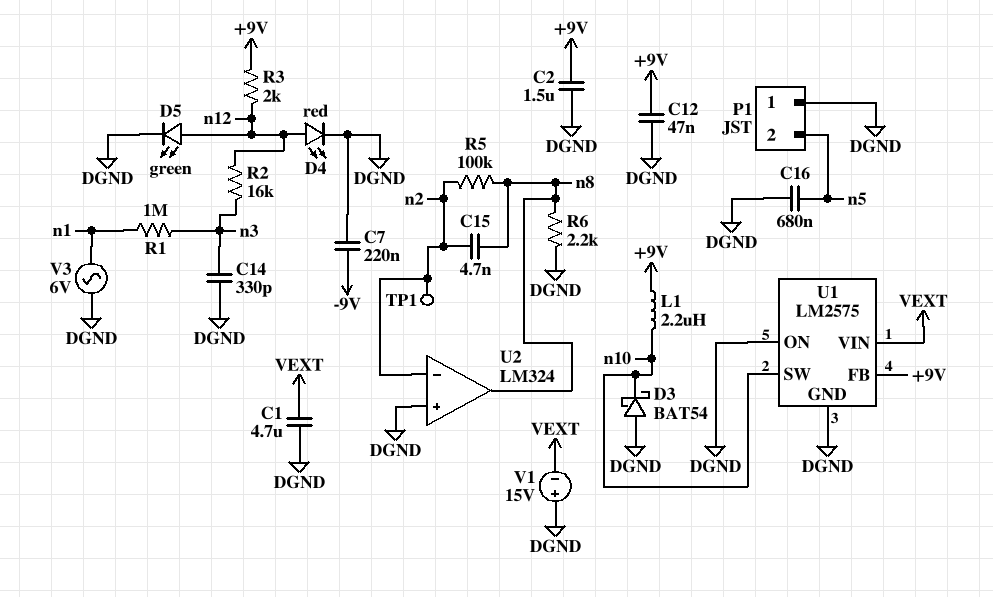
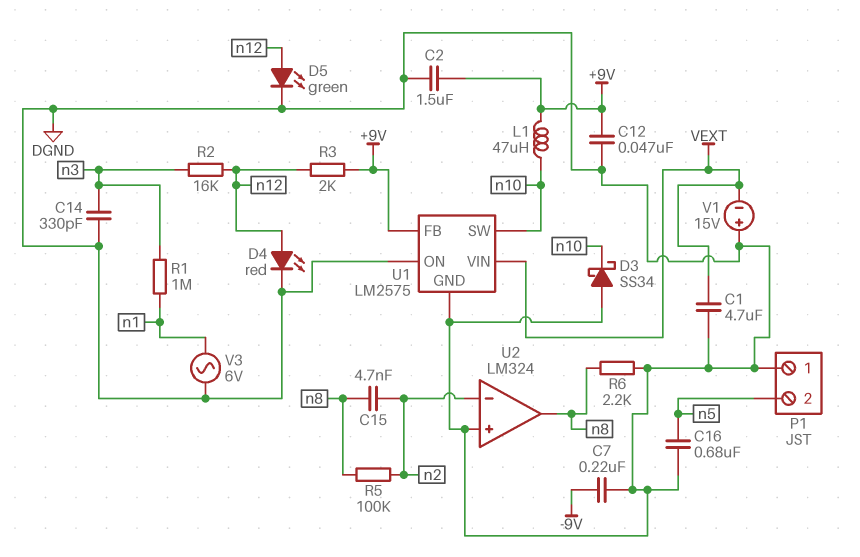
D3: schottky BAT54 (A DGND, K n10) -> schottky SS34 (A DGND, K n10)
L1: 2.2uH (+9V, n10) -> 47uH (+9V, n10)
TP1: test point (n2) -> none

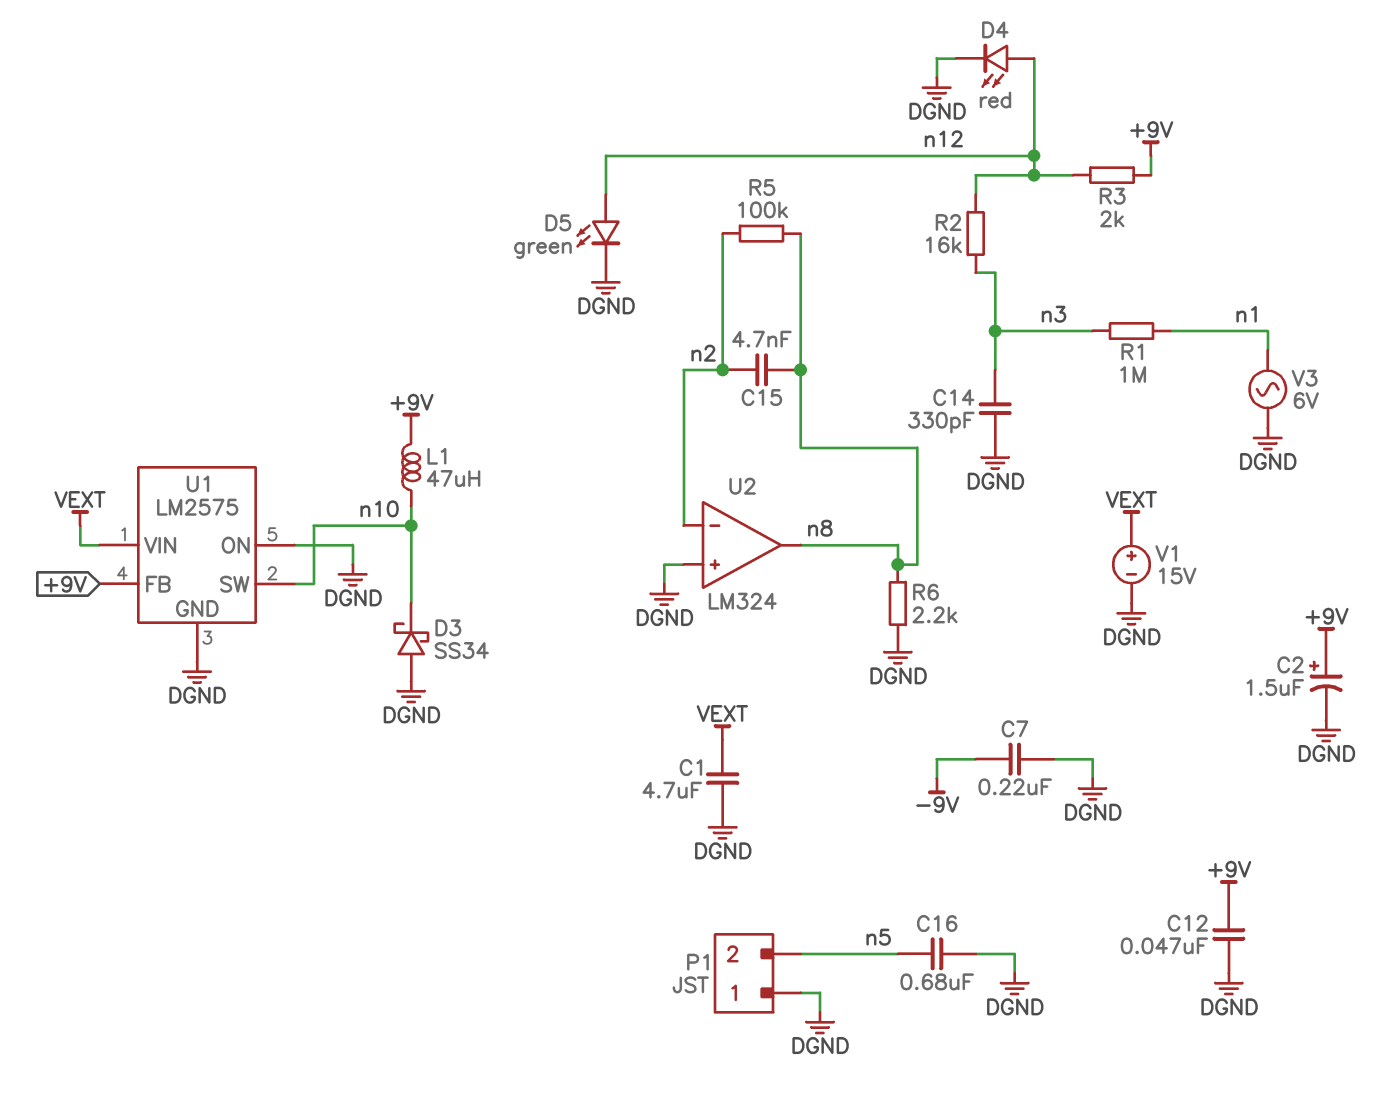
C2: 1.5uF (+9V, DGND) -> 1.5uF (plus +9V, minus DGND)
V1: 15V (plus DGND, minus VEXT) -> 15V (plus VEXT, minus DGND)

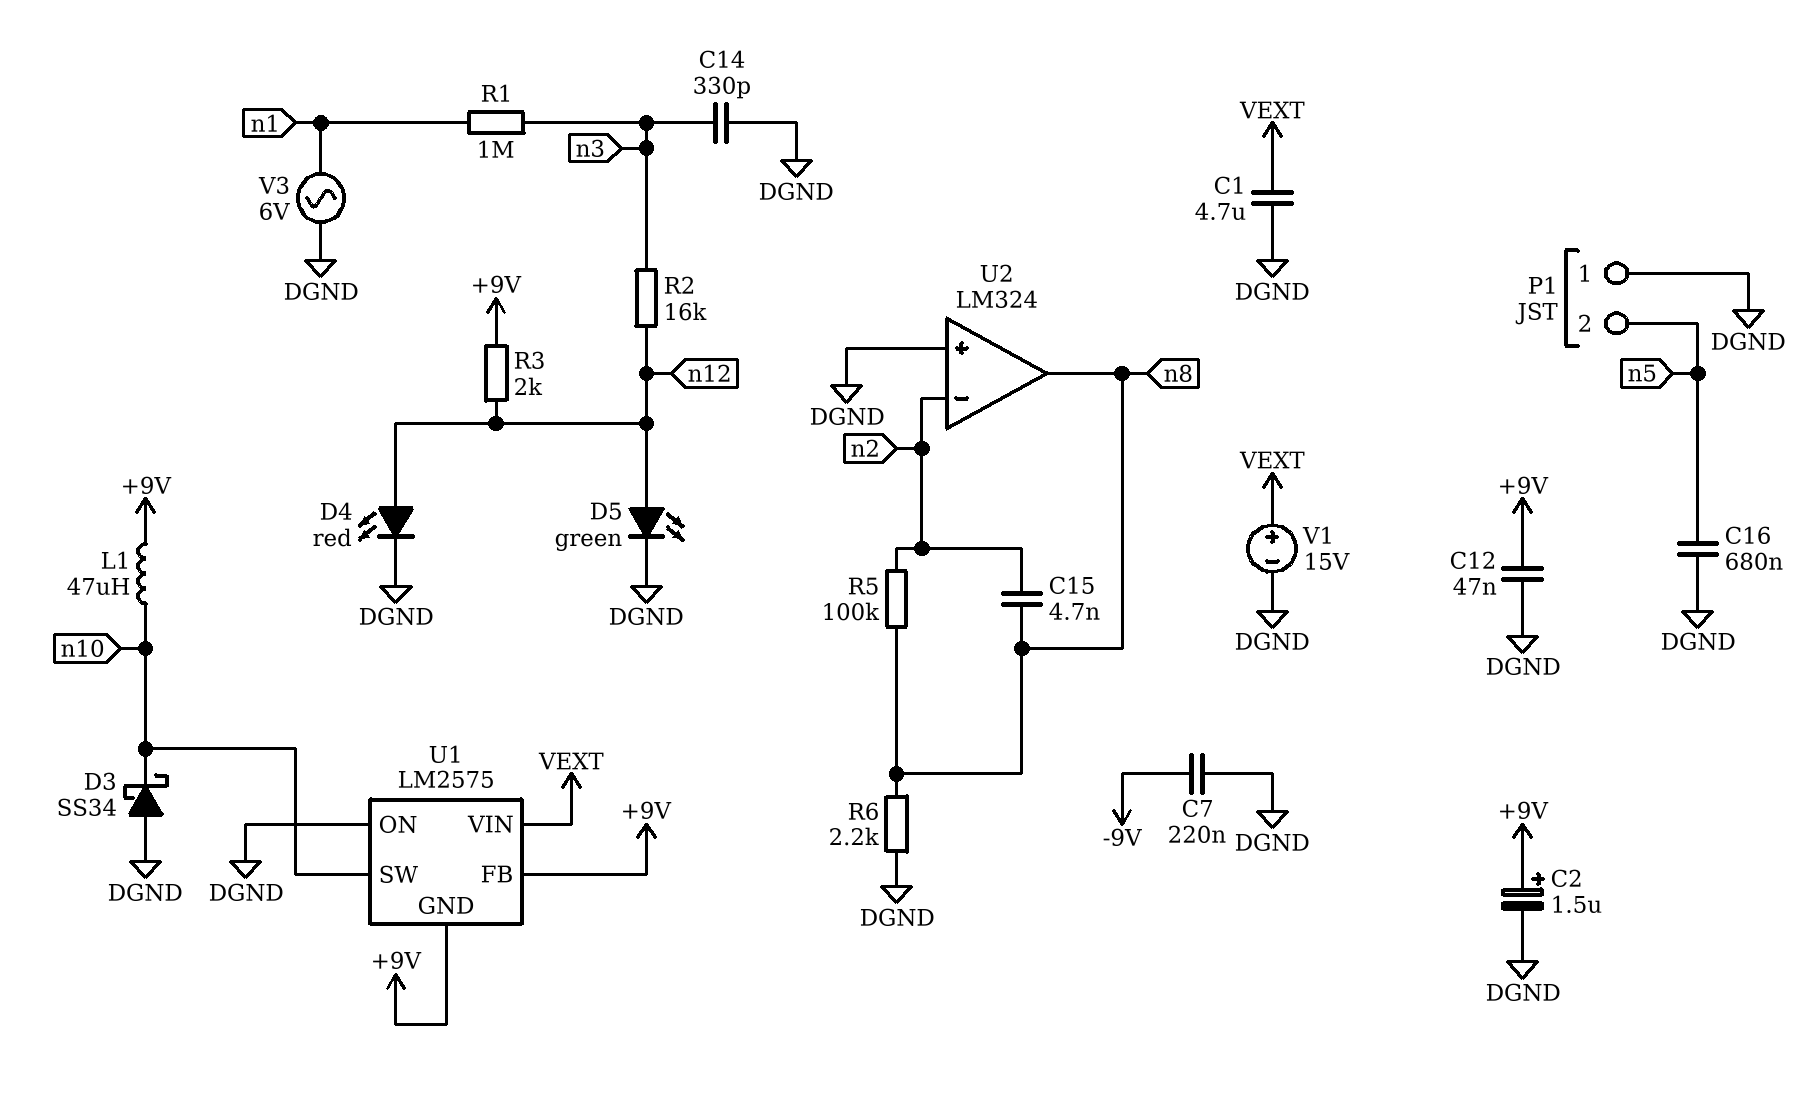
U1 pin GND: DGND -> +9V

